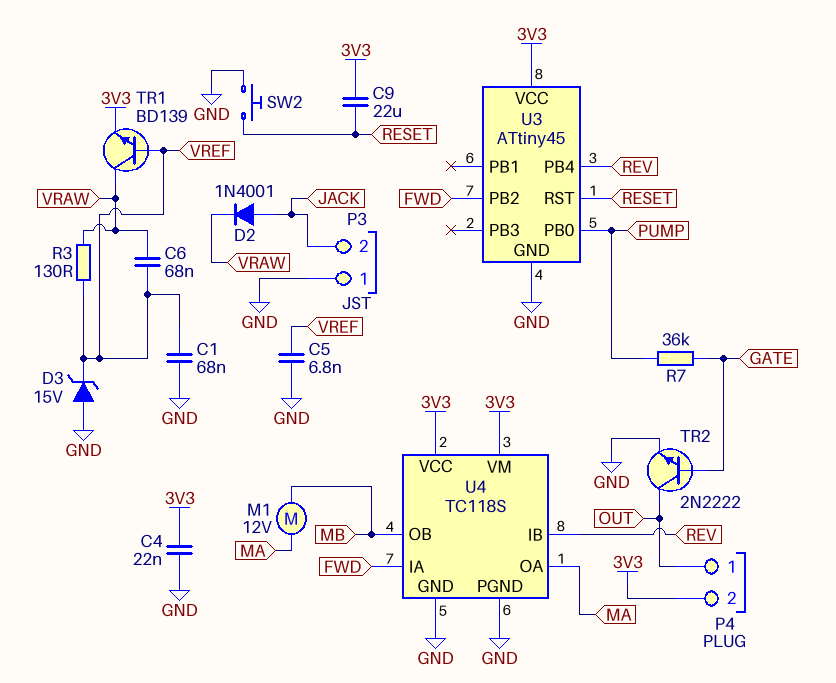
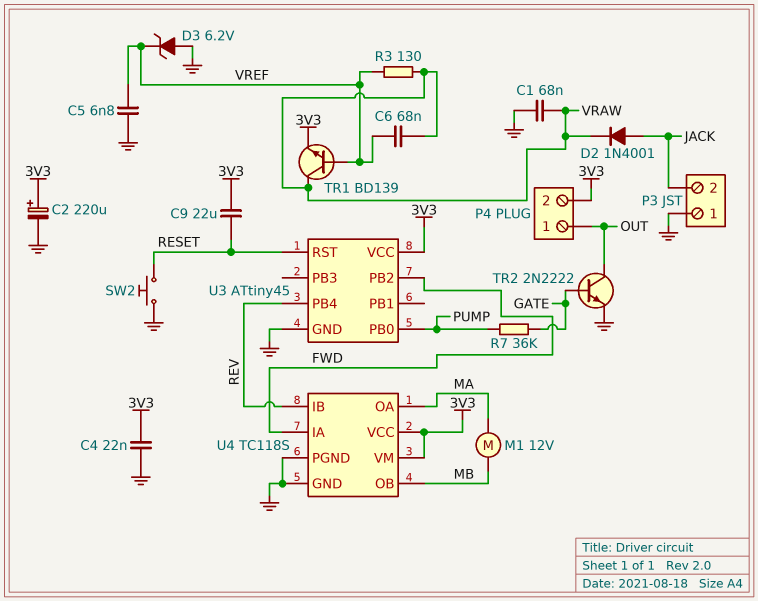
C1: 68nF (GND, VREF) -> 68nF (GND, VRAW)
C2: none -> 220uF (plus 3V3, minus GND)
D3: zener 15V (A GND, K VREF) -> zener 6.2V (A GND, K VREF)

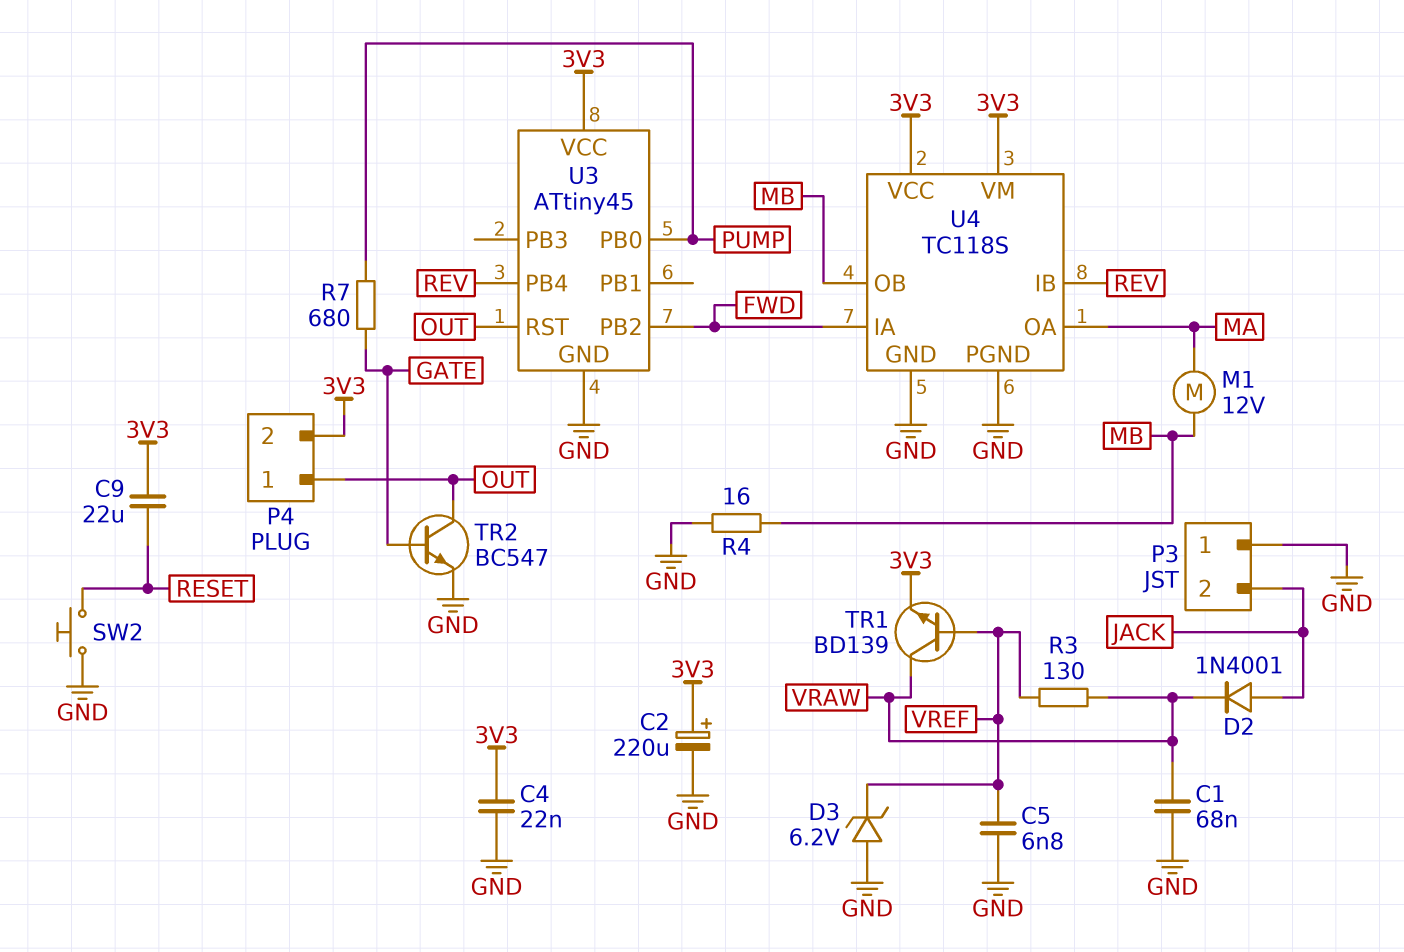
C6: 68nF (VRAW, VREF) -> none
R4: none -> 16 (GND, MB)
R7: 36k (GATE, PUMP) -> 680 (GATE, PUMP)
TR2: NPN 2N2222 (B GATE, C OUT, E GND) -> NPN BC547 (B GATE, C OUT, E GND)
U3 pin RST: RESET -> OUT

